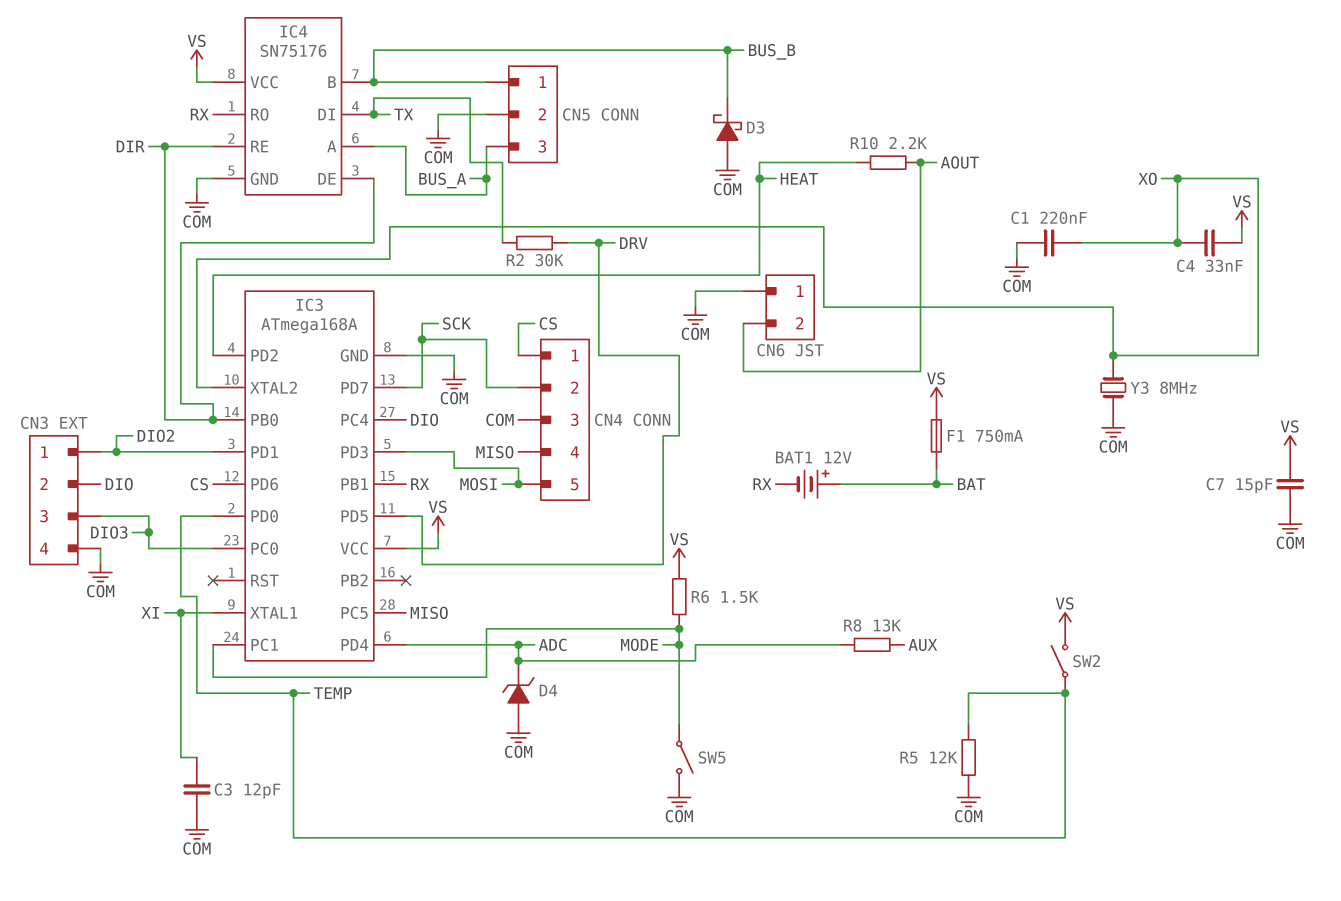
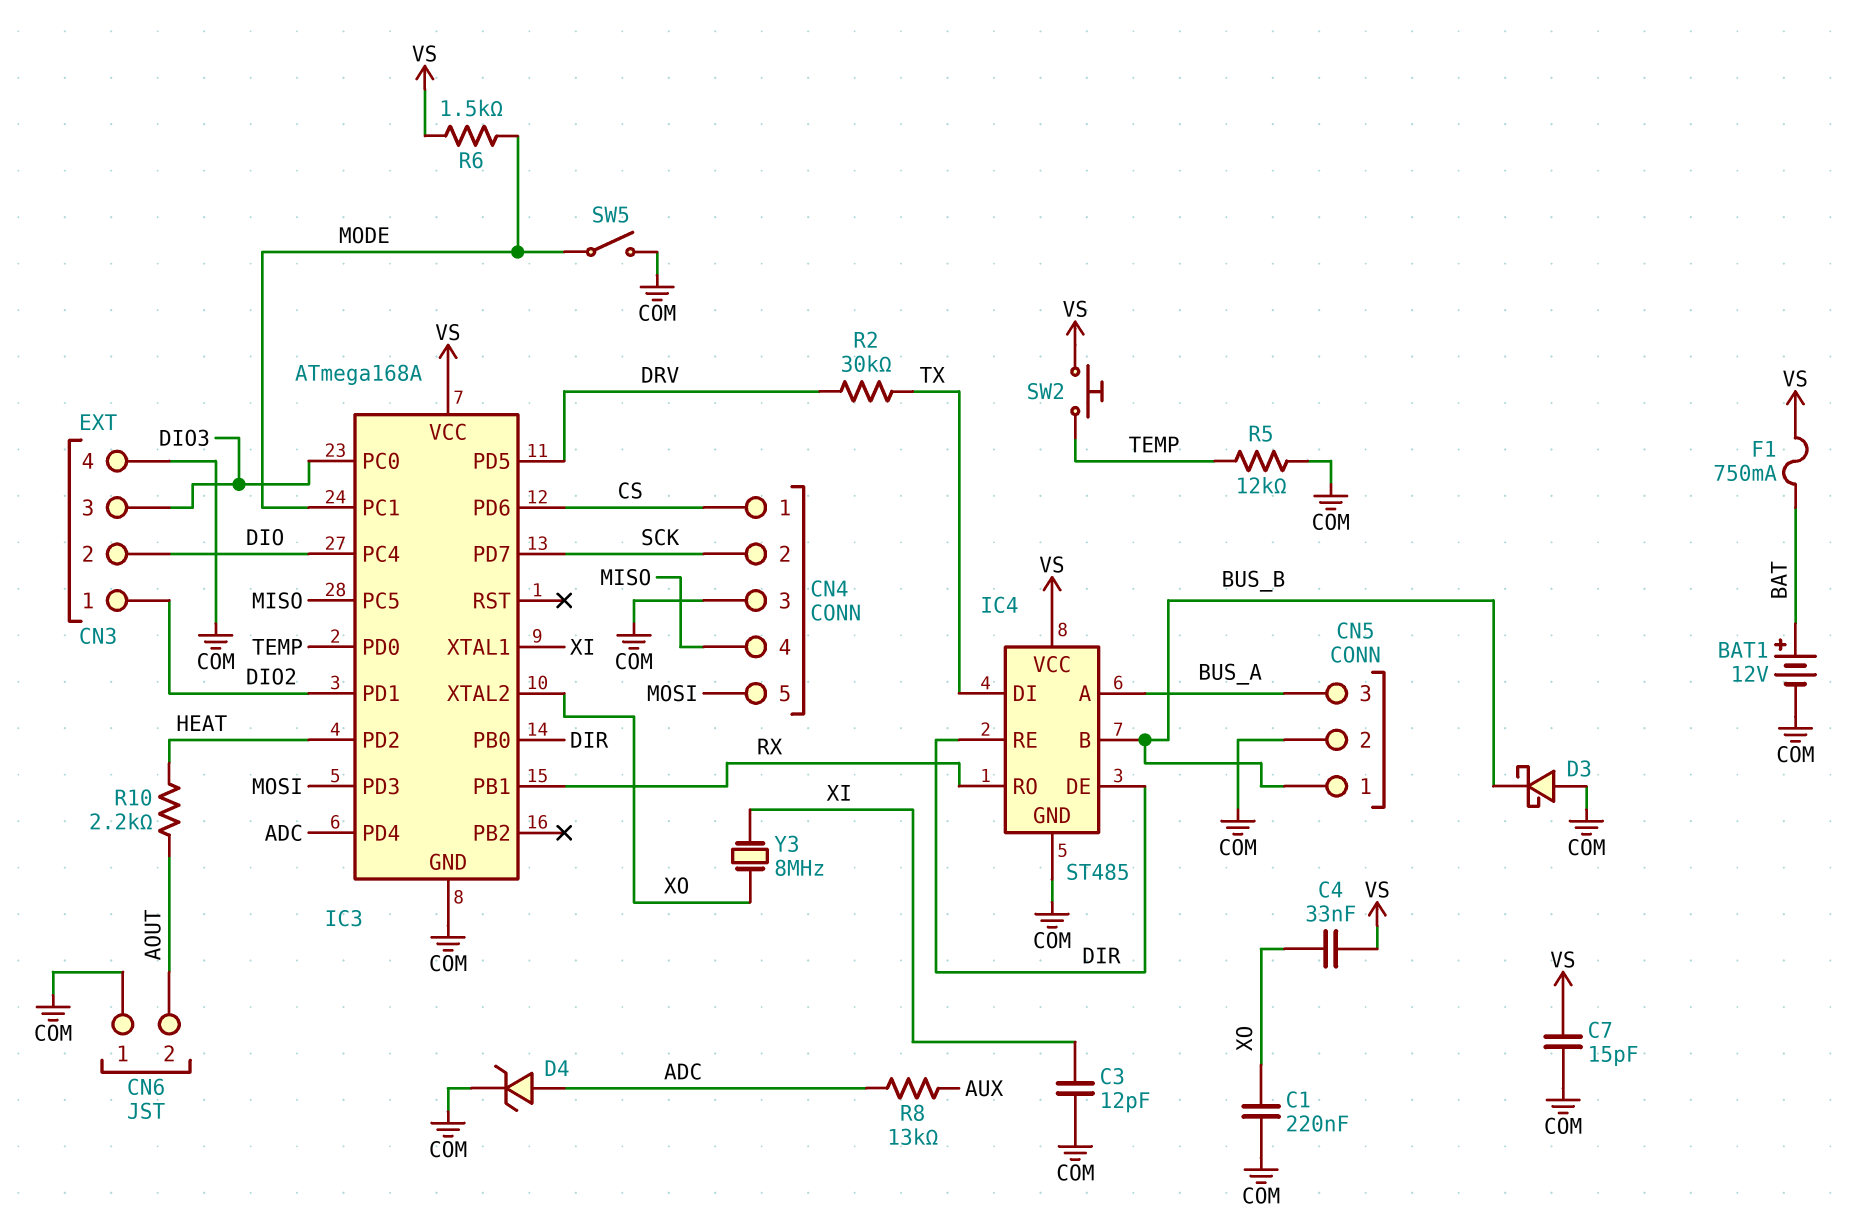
BAT1: 12V (plus BAT, minus RX) -> 12V (plus BAT, minus COM)
D4: zener (A COM, K ADC) -> zener (A ADC, K COM)
IC4: SN75176 -> ST485
SW2: switch (TEMP, VS) -> button (TEMP, VS)
Y3: 8MHz (COM, XO) -> 8MHz (XI, XO)

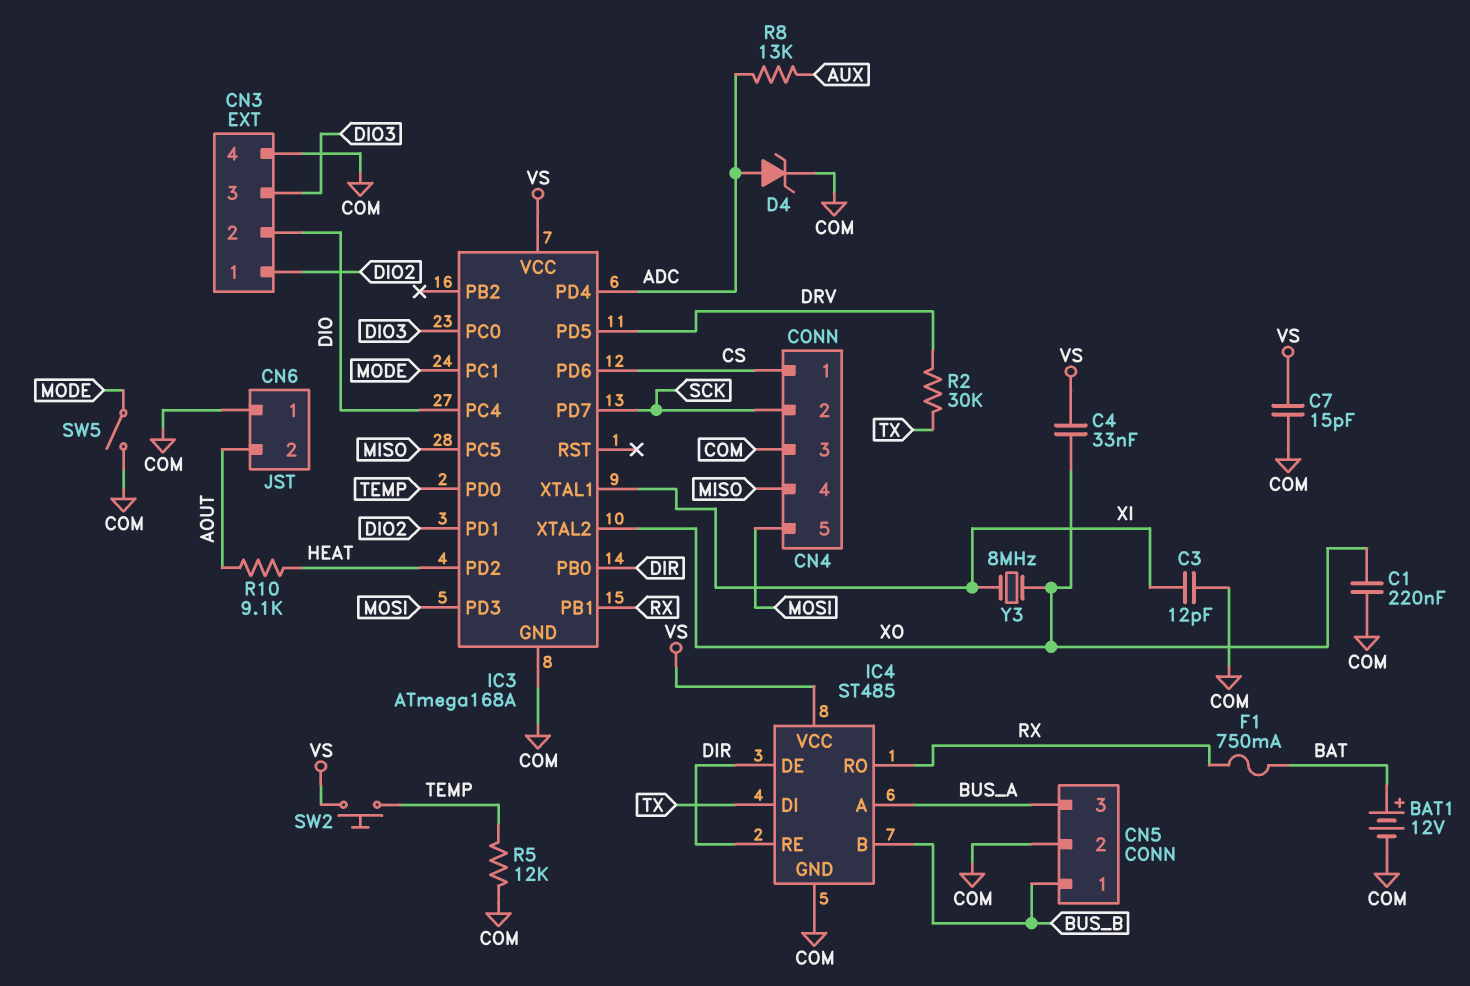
D3: schottky (A COM, K BUS_B) -> none
F1: 750mA (BAT, VS) -> 750mA (BAT, RX)
R6: 1.5k (MODE, VS) -> none
R10: 2.2k (AOUT, HEAT) -> 9.1k (AOUT, HEAT)

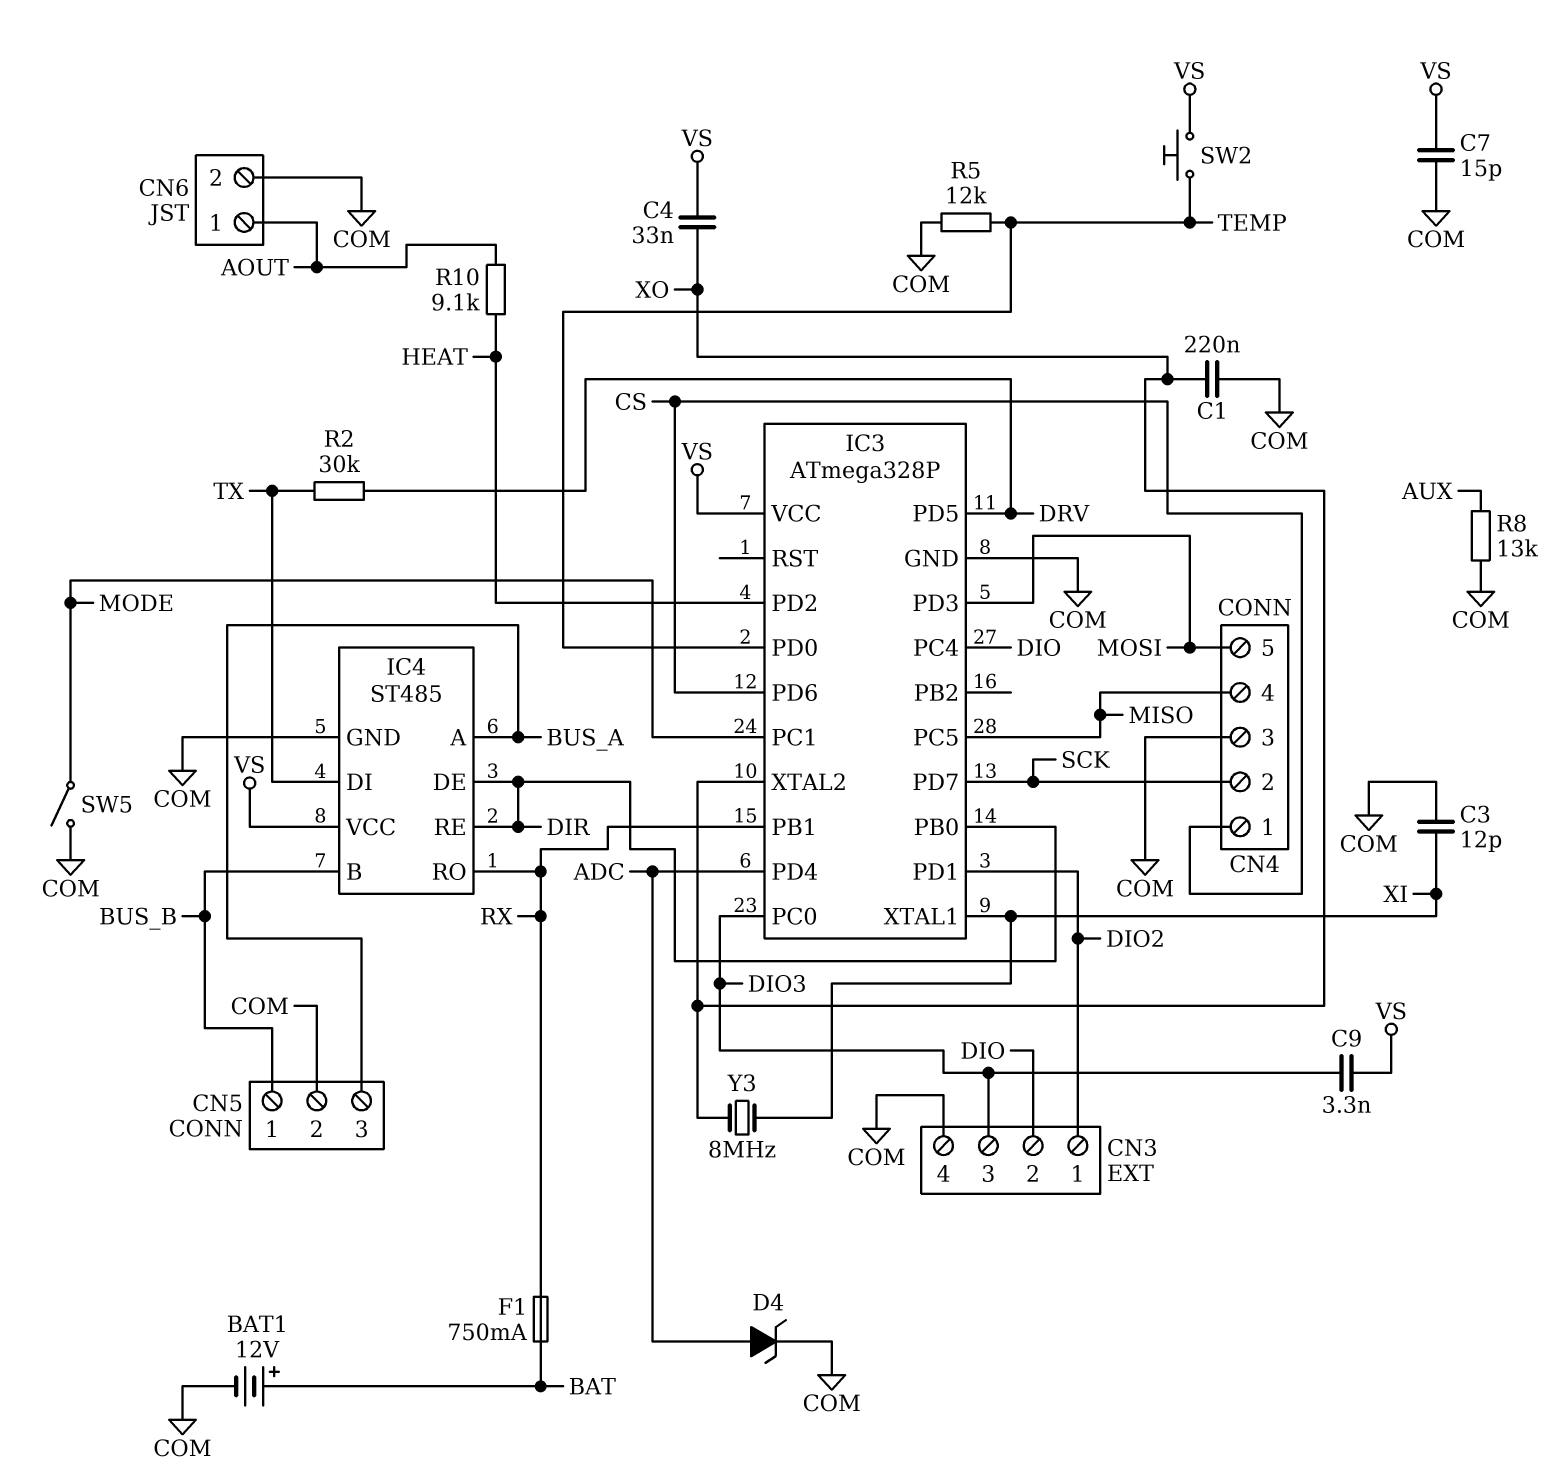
C9: none -> 3.3nF (DIO3, VS)
CN6 pin 1: COM -> AOUT
CN6 pin 2: AOUT -> COM
IC3: ATmega168A -> ATmega328P
R8: 13k (ADC, AUX) -> 13k (AUX, COM)

